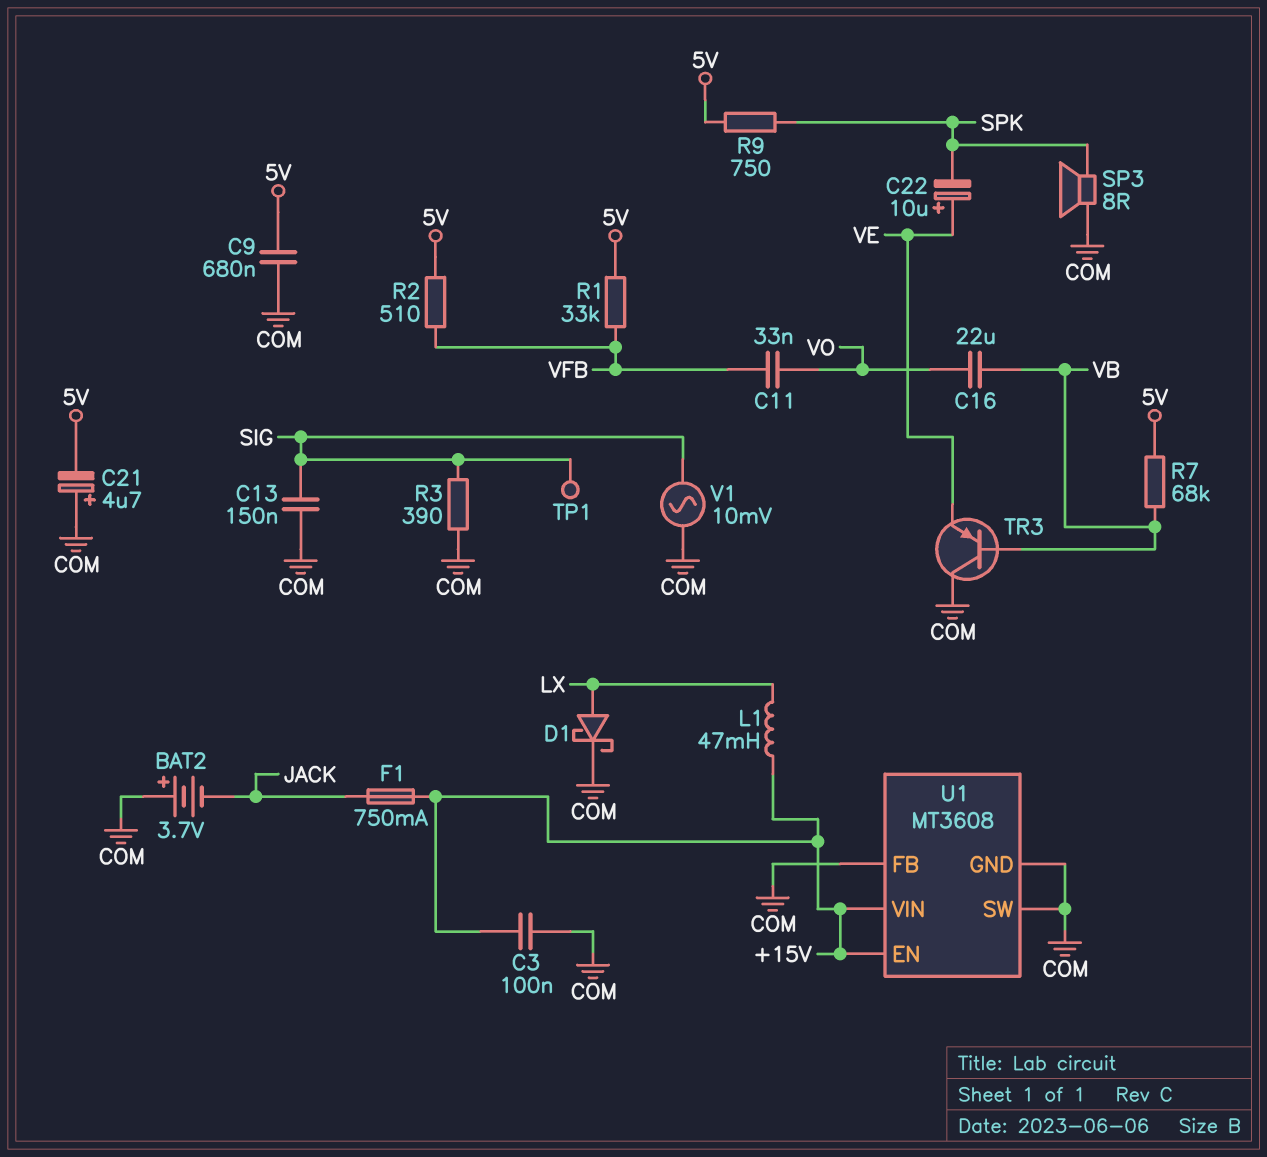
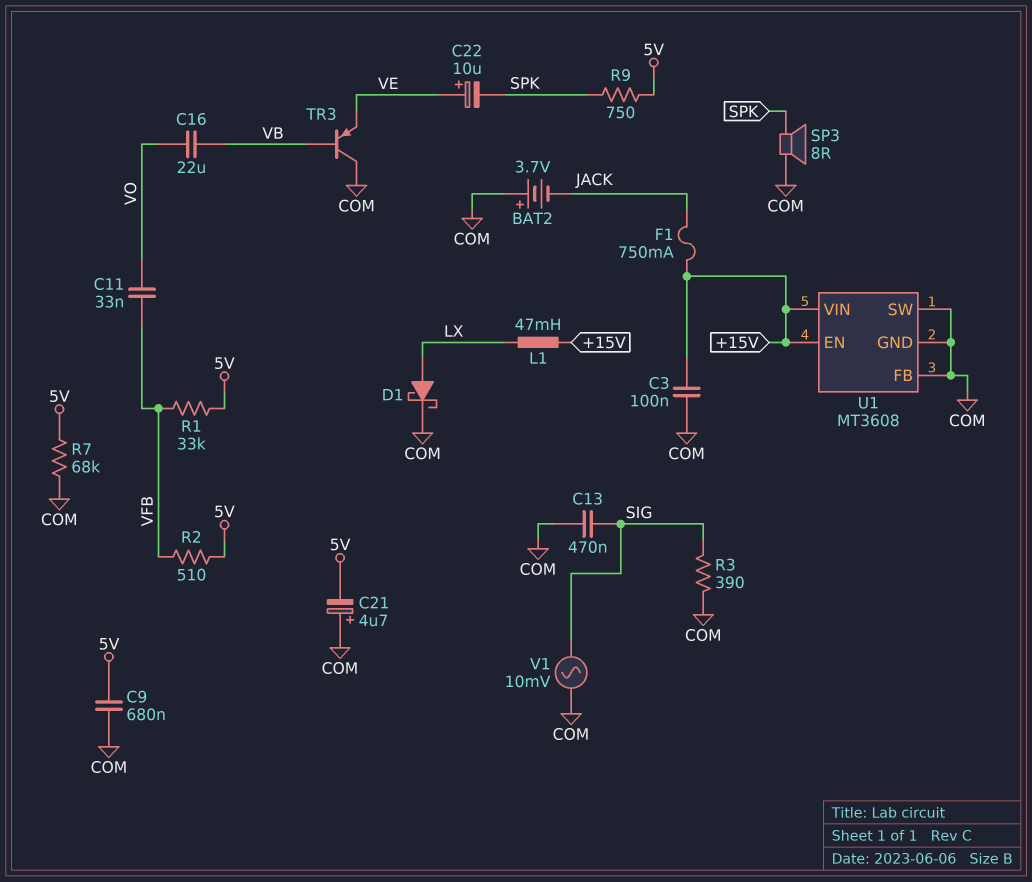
C13: 150nF (COM, SIG) -> 470nF (COM, SIG)
R7: 68k (5V, VB) -> 68k (5V, COM)
TP1: test point (SIG) -> none

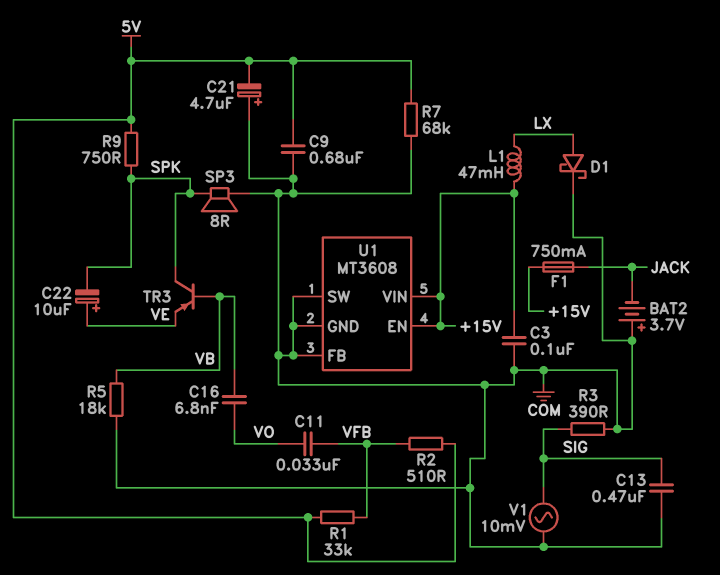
C16: 22uF (VB, VO) -> 6.8nF (VB, VO)
R5: none -> 18k (COM, VB)
TR3: PNP (B VB, C COM, E VE) -> PNP (B VB, C SPK, E VE)

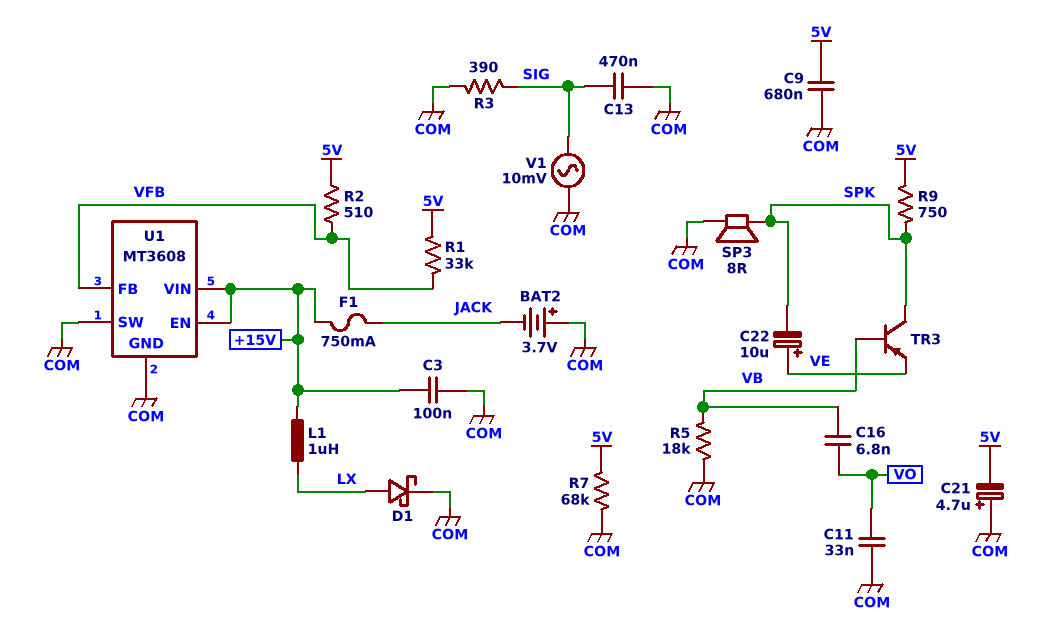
C11: 33nF (VFB, VO) -> 33nF (COM, VO)
L1: 47mH (+15V, LX) -> 1uH (+15V, LX)
U1 pin FB: COM -> VFB

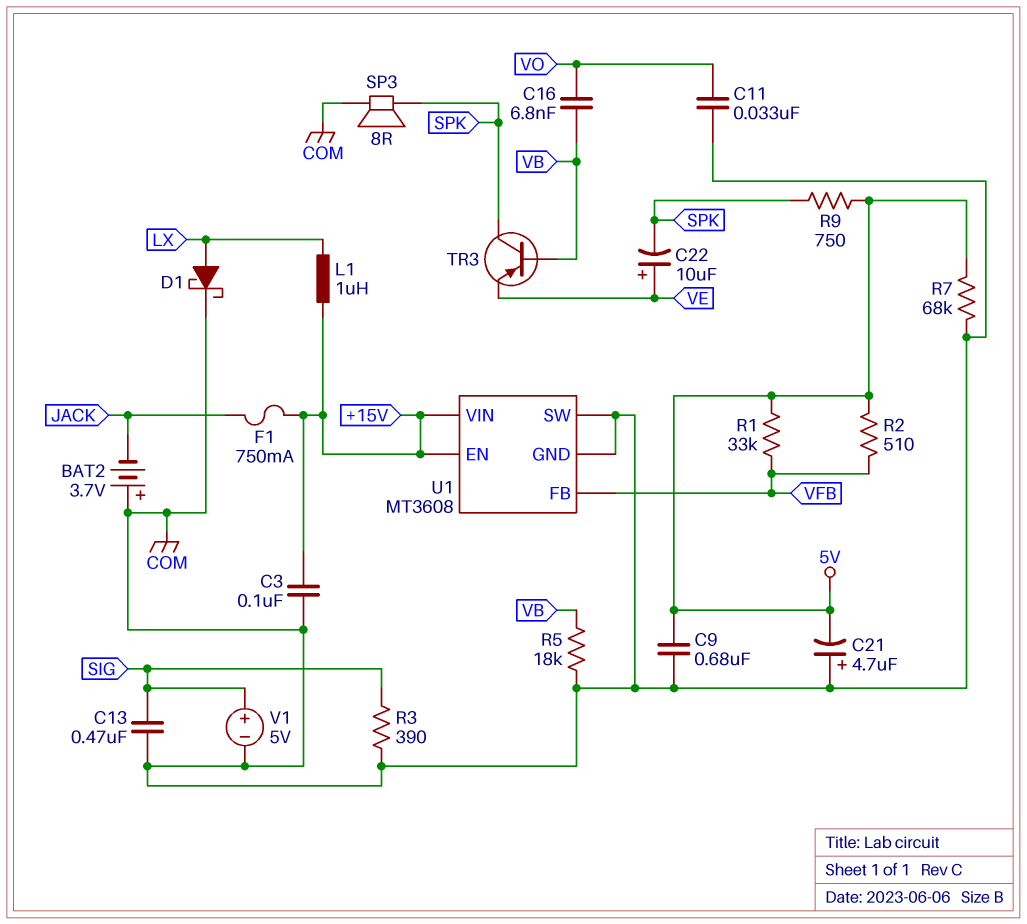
V1: AC 10mV (COM, SIG) -> 5V (plus SIG, minus COM)

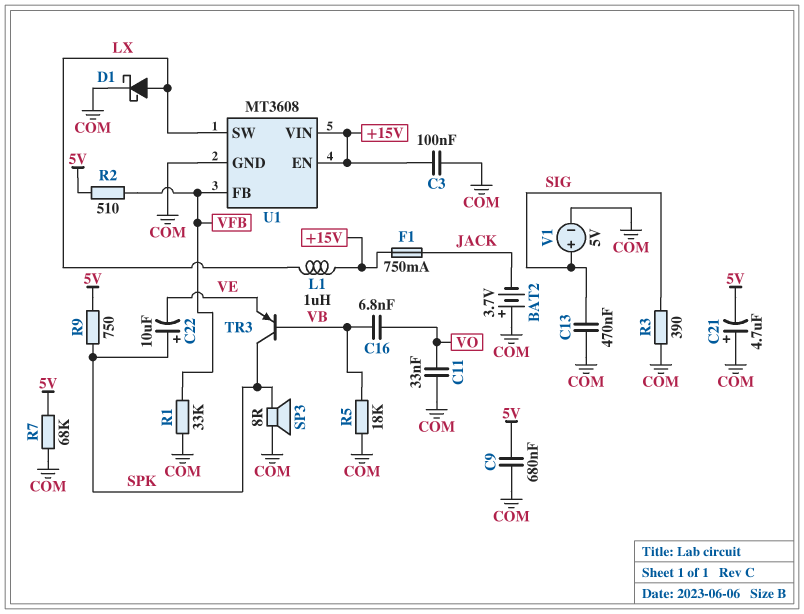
C22: 10uF (plus VE, minus SPK) -> 10uF (plus SPK, minus VE)
R1: 33k (5V, VFB) -> 33k (COM, VFB)
U1 pin SW: COM -> LX

